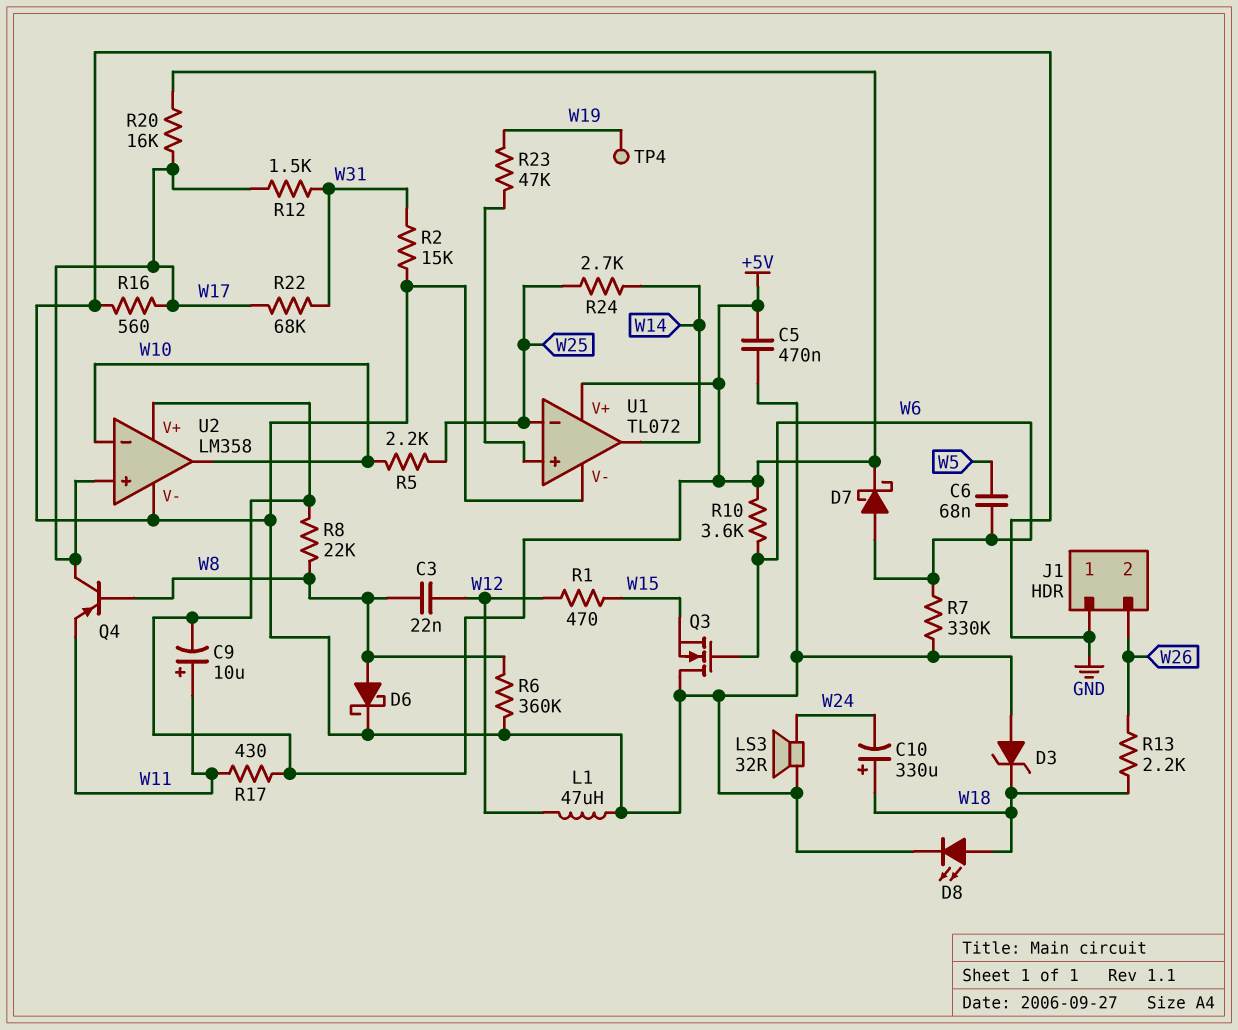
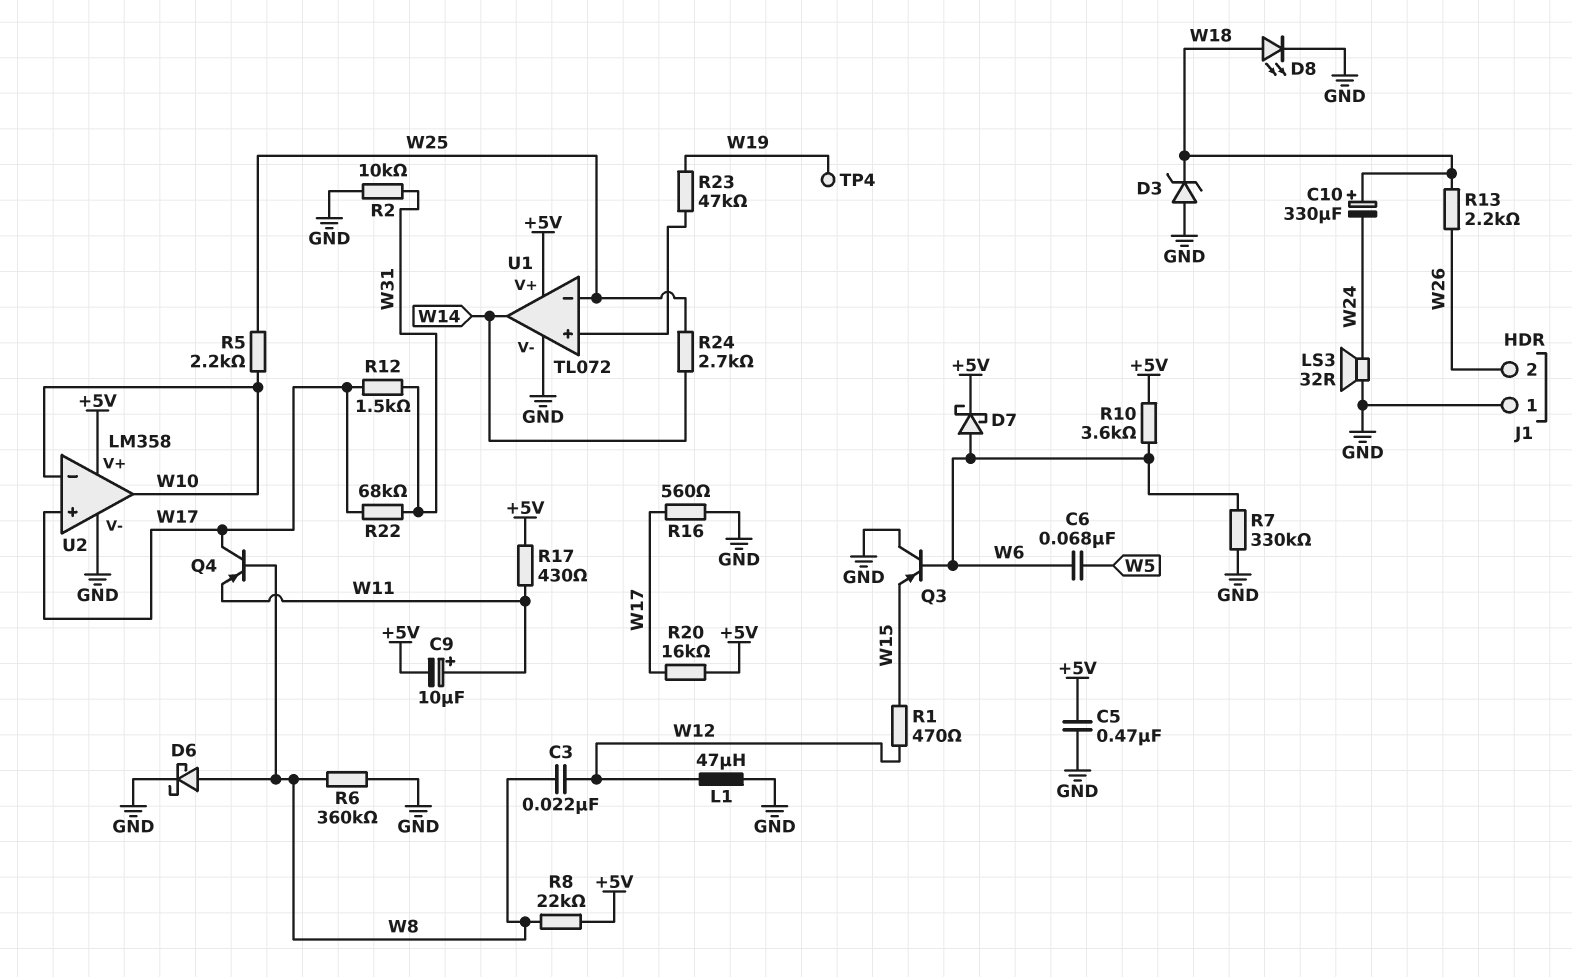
Q3: NMOS (G W6, D GND, S W15) -> PNP (B W6, C GND, E W15)
R2: 15k (GND, W31) -> 10k (GND, W31)

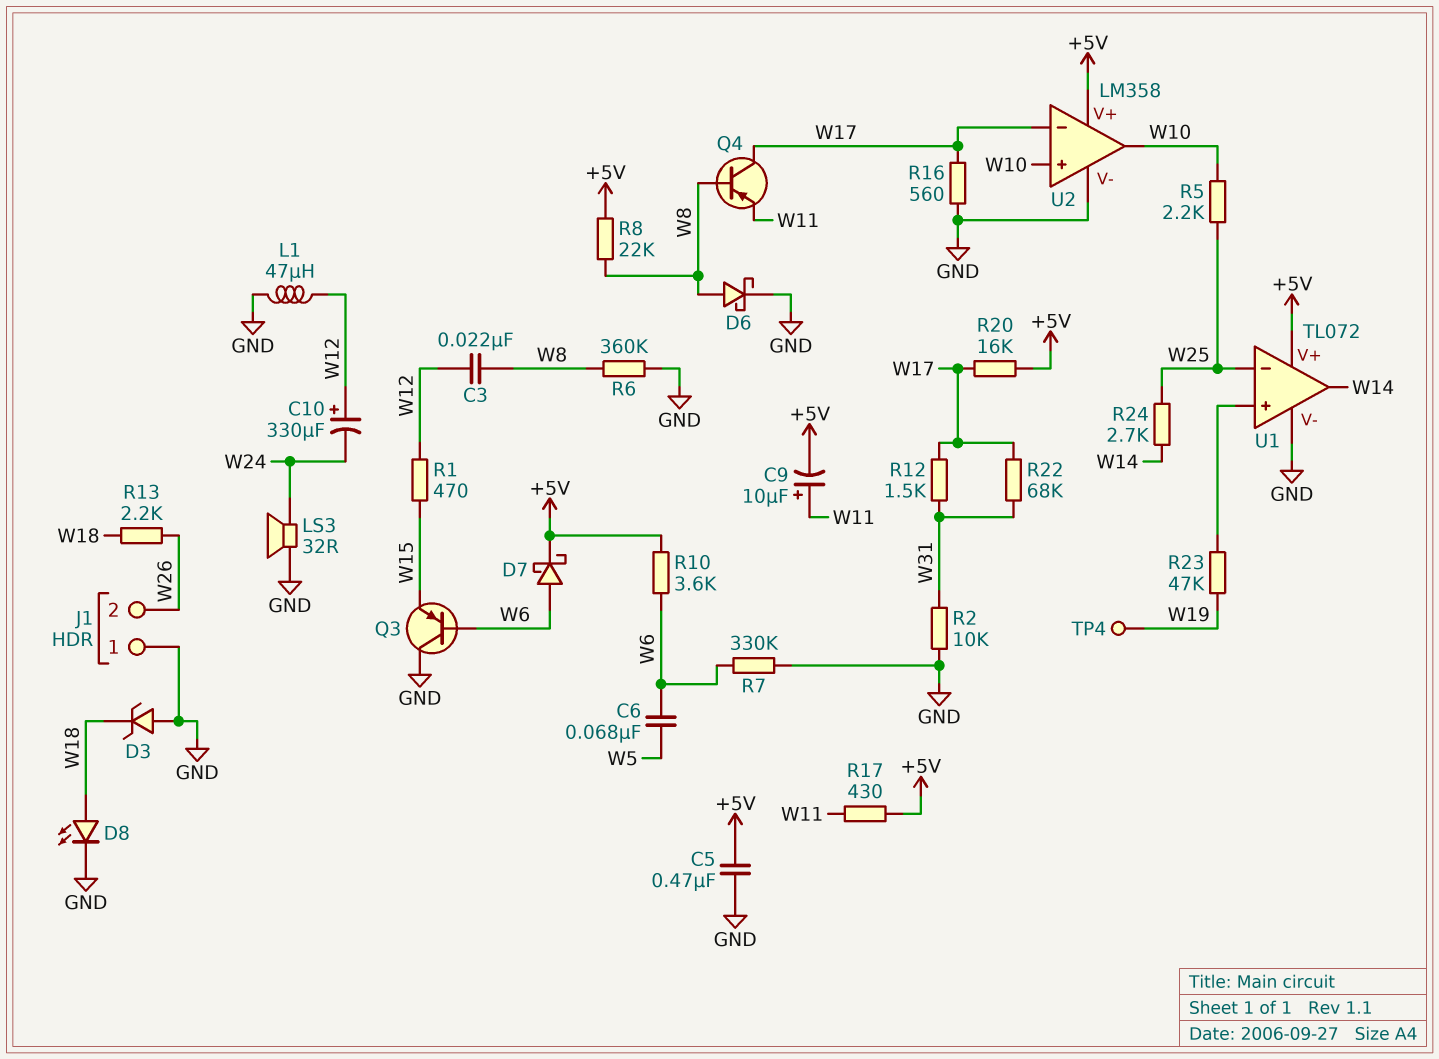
C10: 330uF (plus W18, minus W24) -> 330uF (plus W12, minus W24)
U2 pin in+: W17 -> W10
U2 pin in-: W10 -> W17

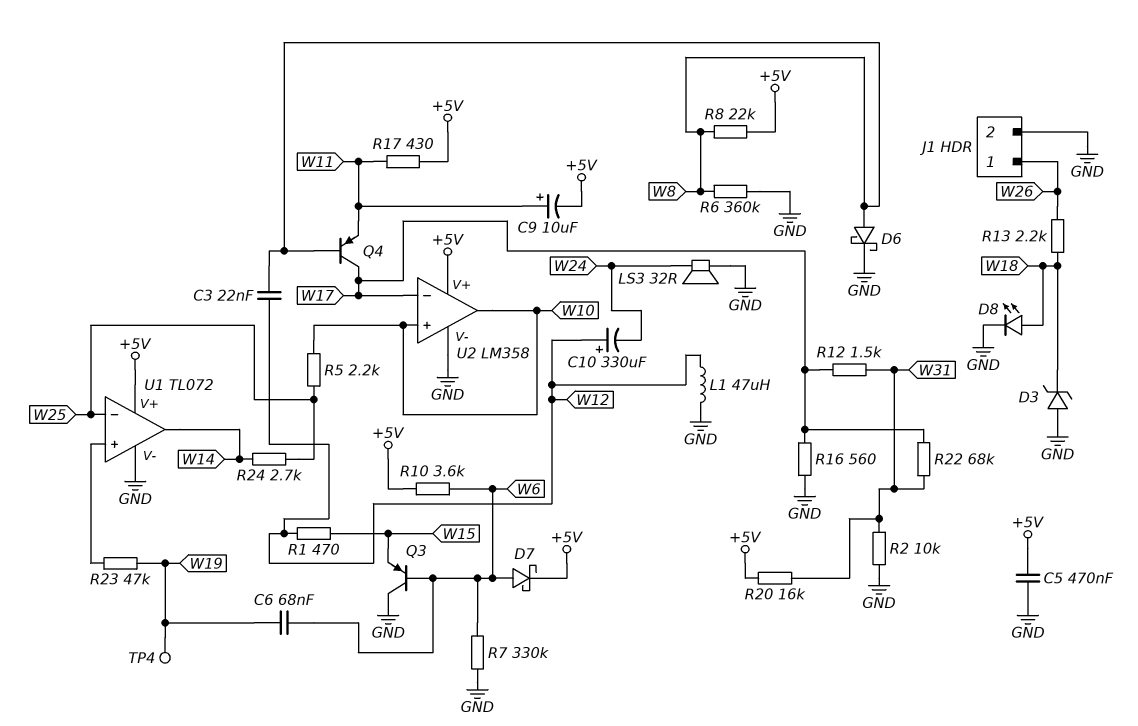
C6: 68nF (W5, W6) -> 68nF (W6, W19)
J1 pin 1: GND -> W26
J1 pin 2: W26 -> GND
R20: 16k (+5V, W17) -> 16k (+5V, W31)

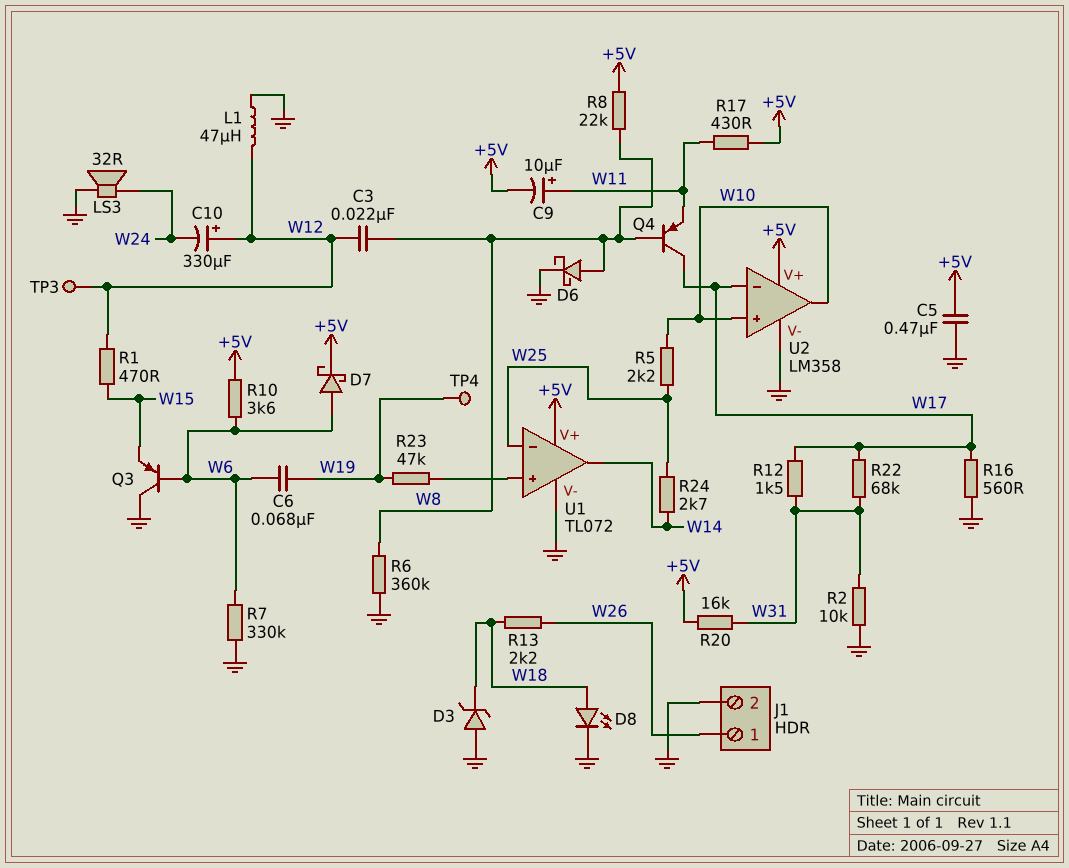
TP3: none -> test point (W12)

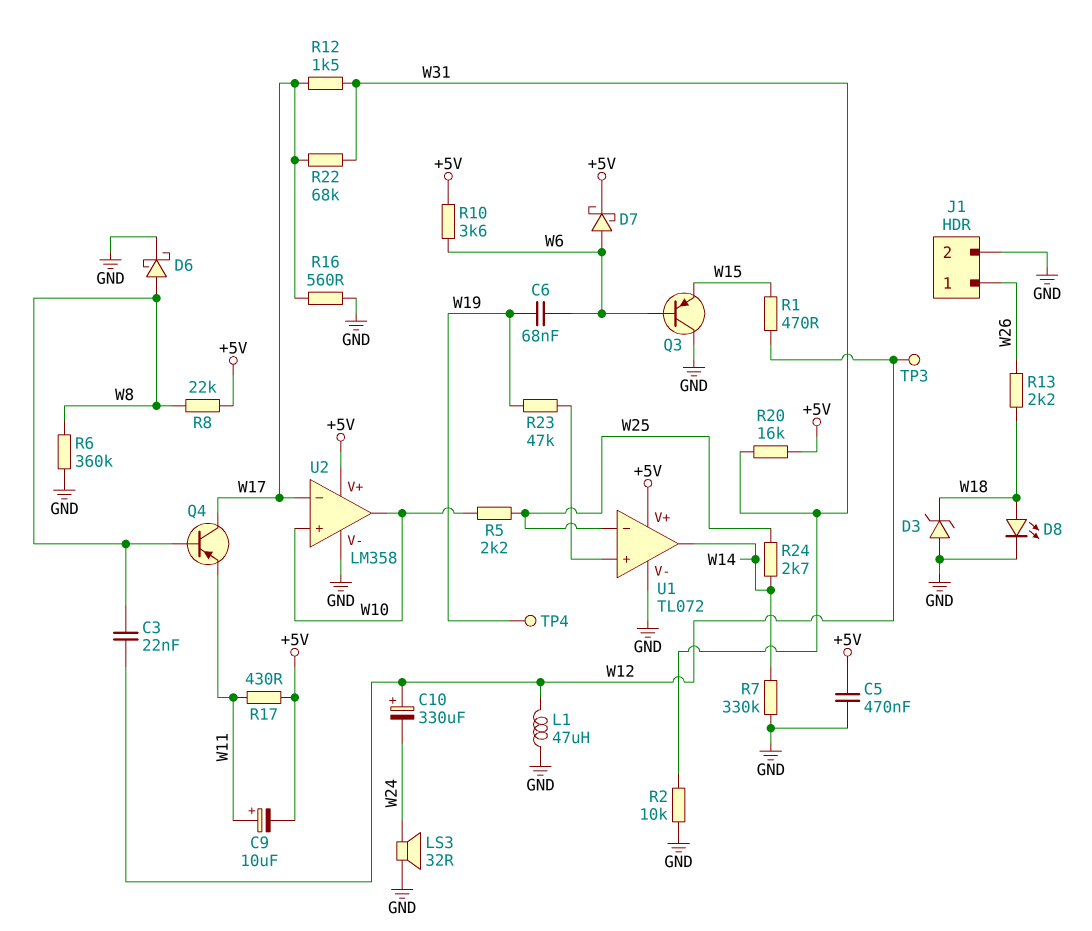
R7: 330k (GND, W6) -> 330k (GND, W14)

